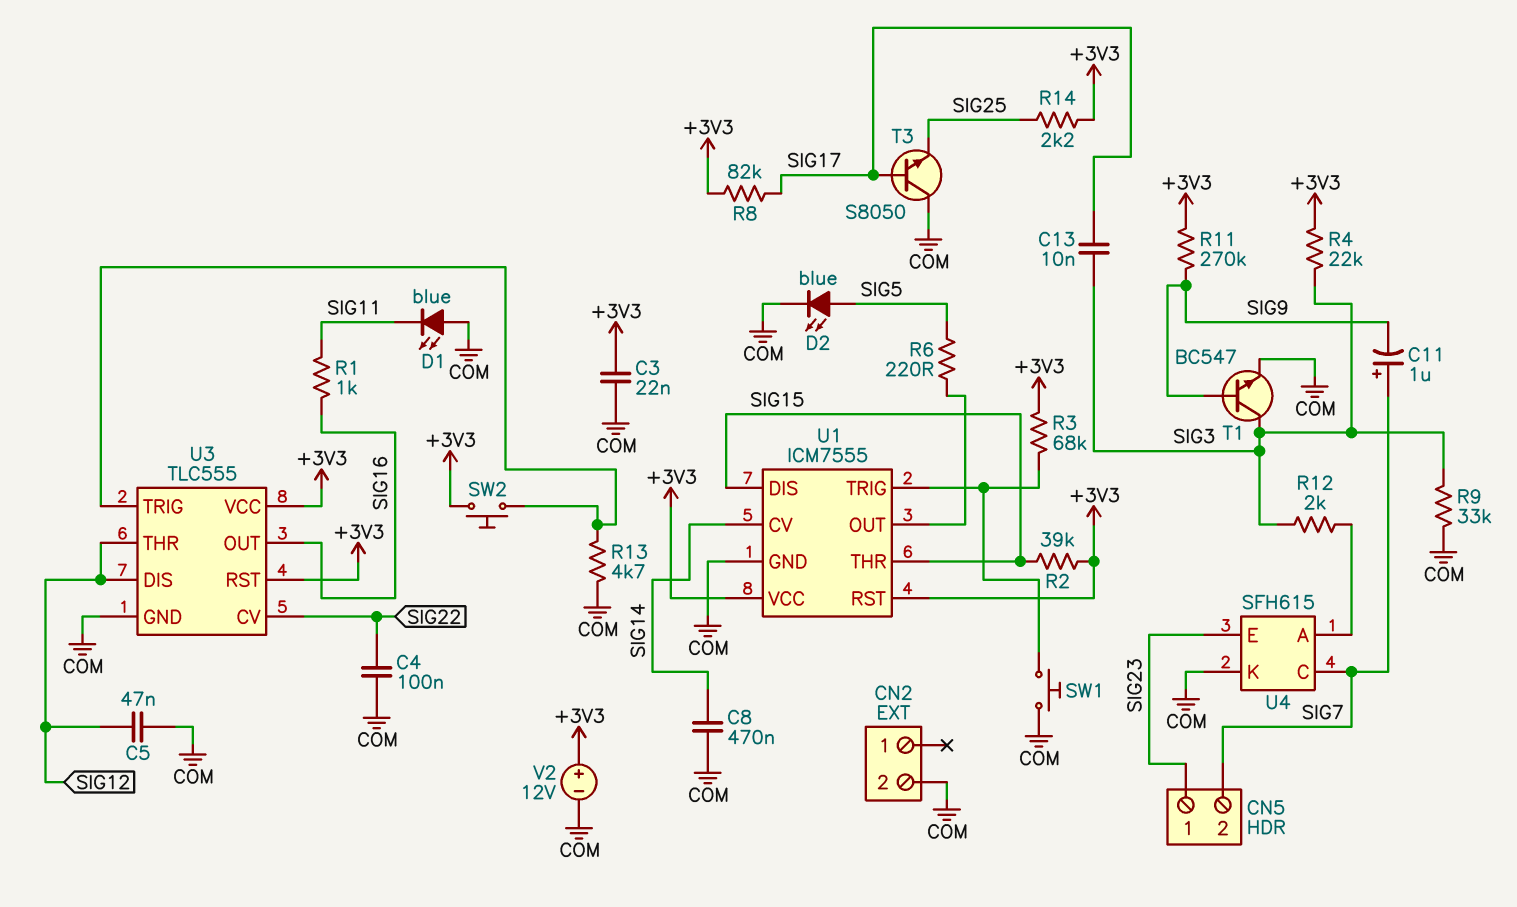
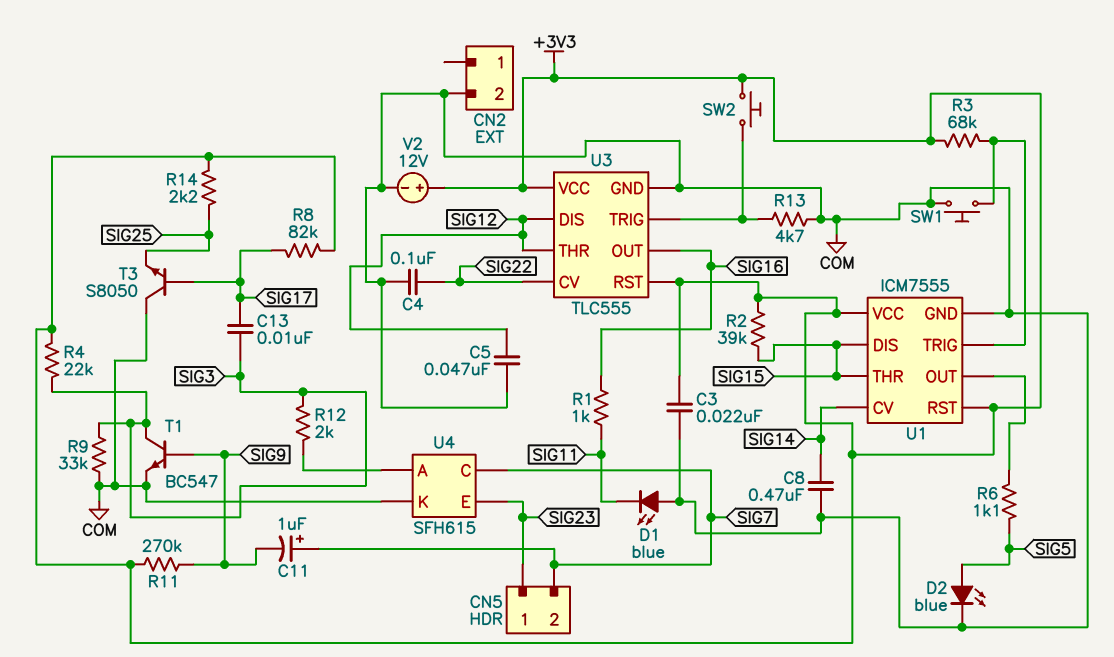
R6: 220 (SIG5, U1/OUT) -> 1.1k (SIG5, U1/OUT)

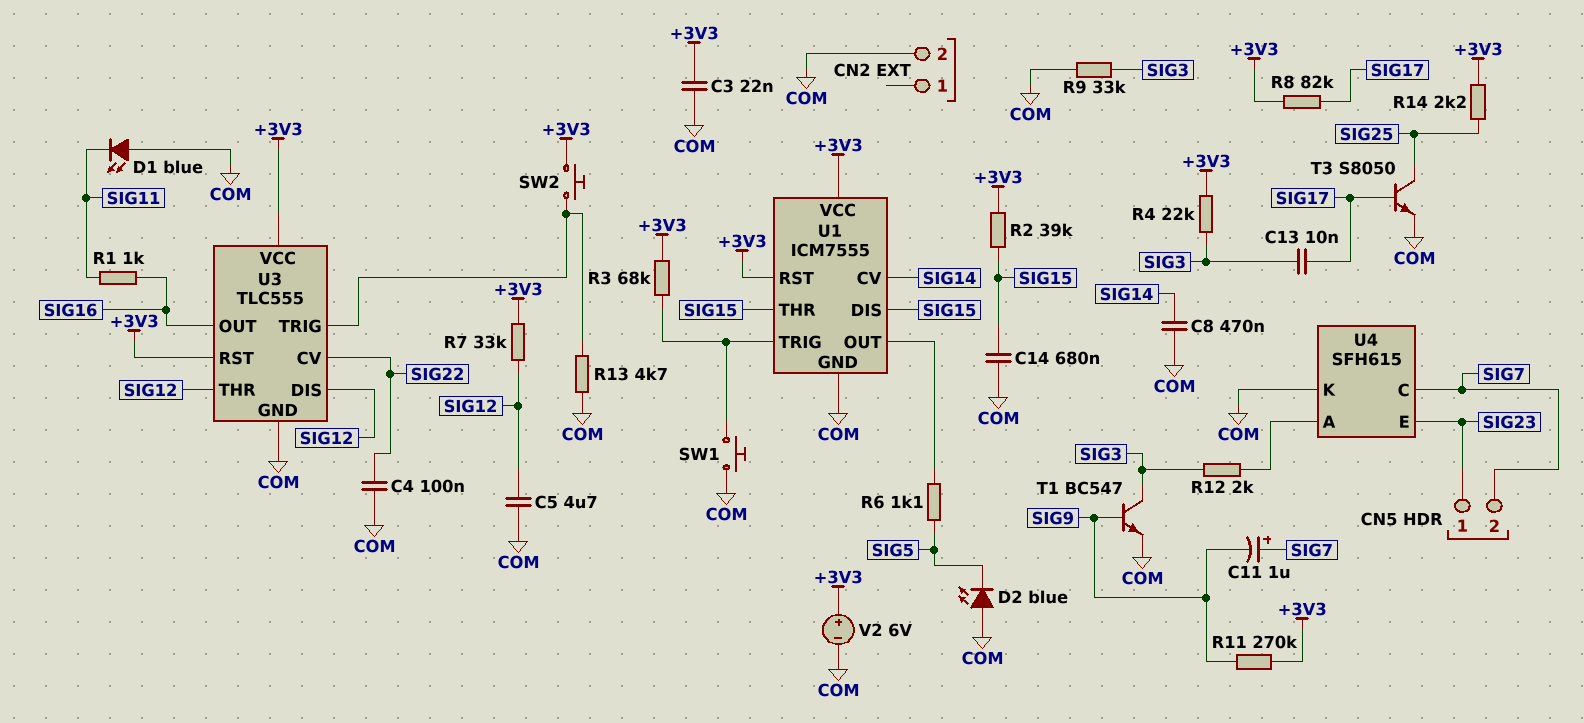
C5: 47nF (COM, SIG12) -> 4.7uF (COM, SIG12)
C14: none -> 680nF (COM, SIG15)
D2: LED blue (A SIG5, K COM) -> LED blue (A COM, K SIG5)
R7: none -> 33k (+3V3, SIG12)
T3: NPN S8050 (B SIG17, C COM, E SIG25) -> NPN S8050 (B SIG17, C SIG25, E COM)
V2: 12V (plus +3V3, minus COM) -> 6V (plus +3V3, minus COM)

